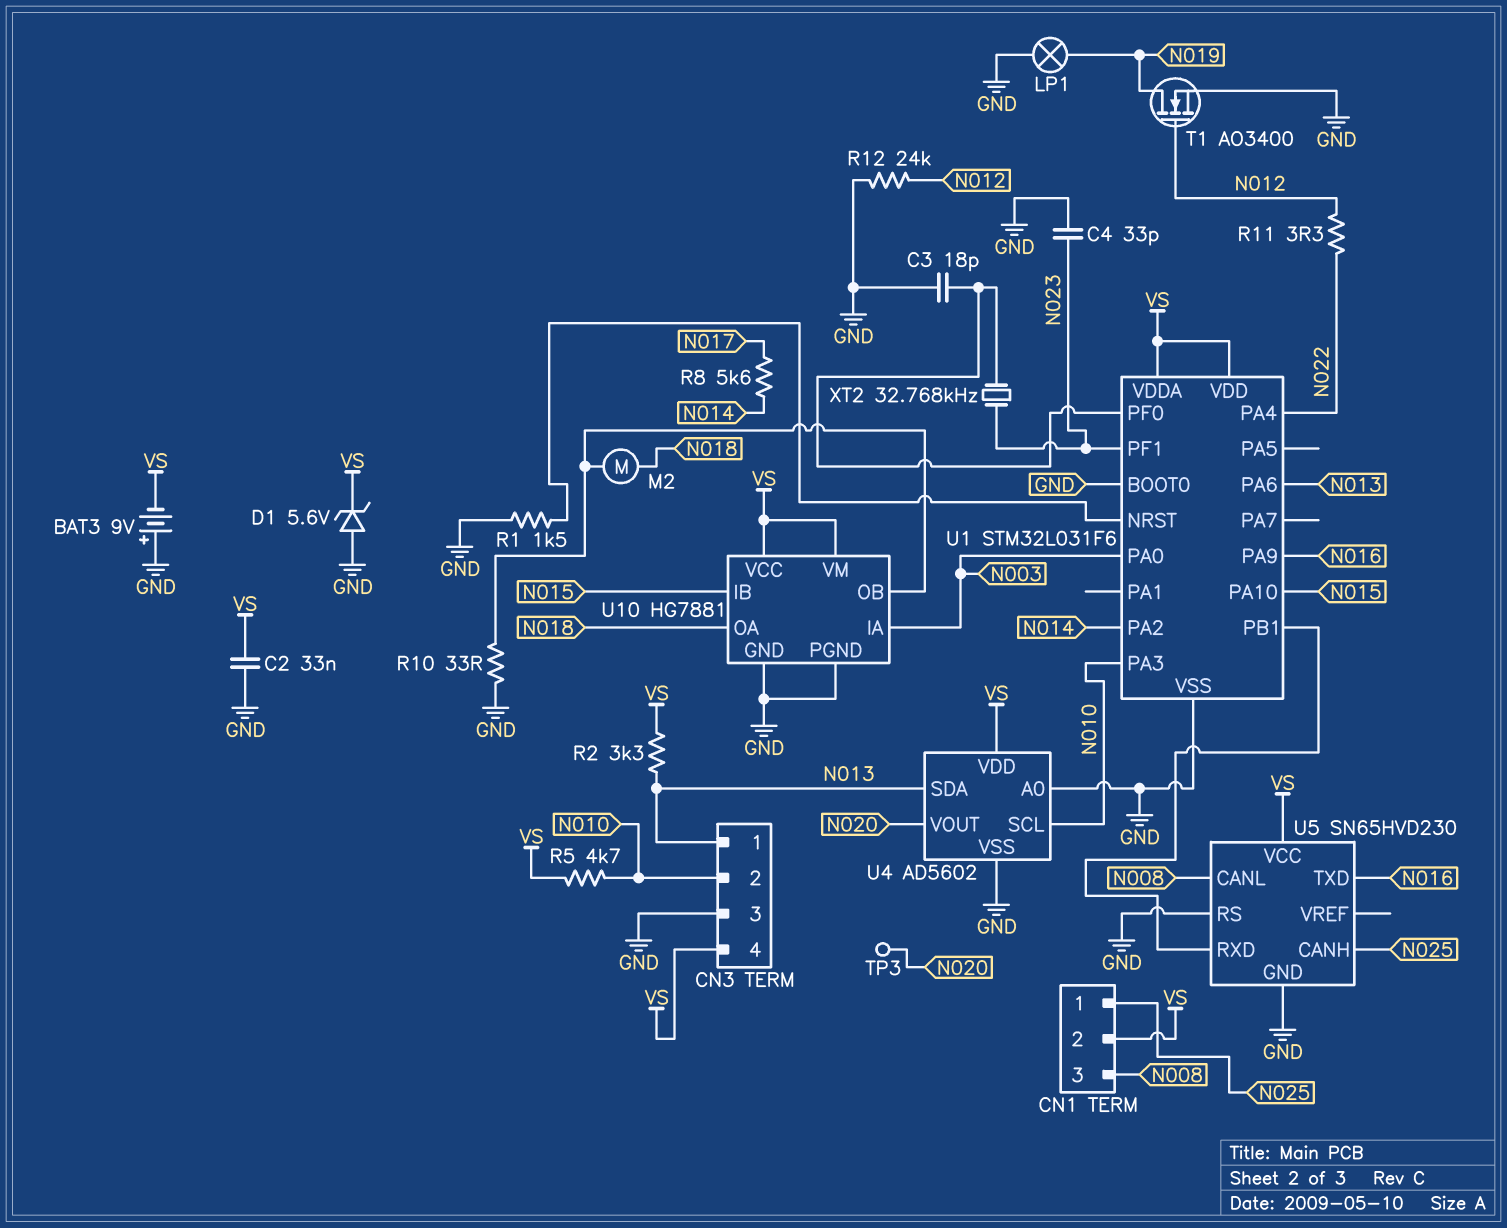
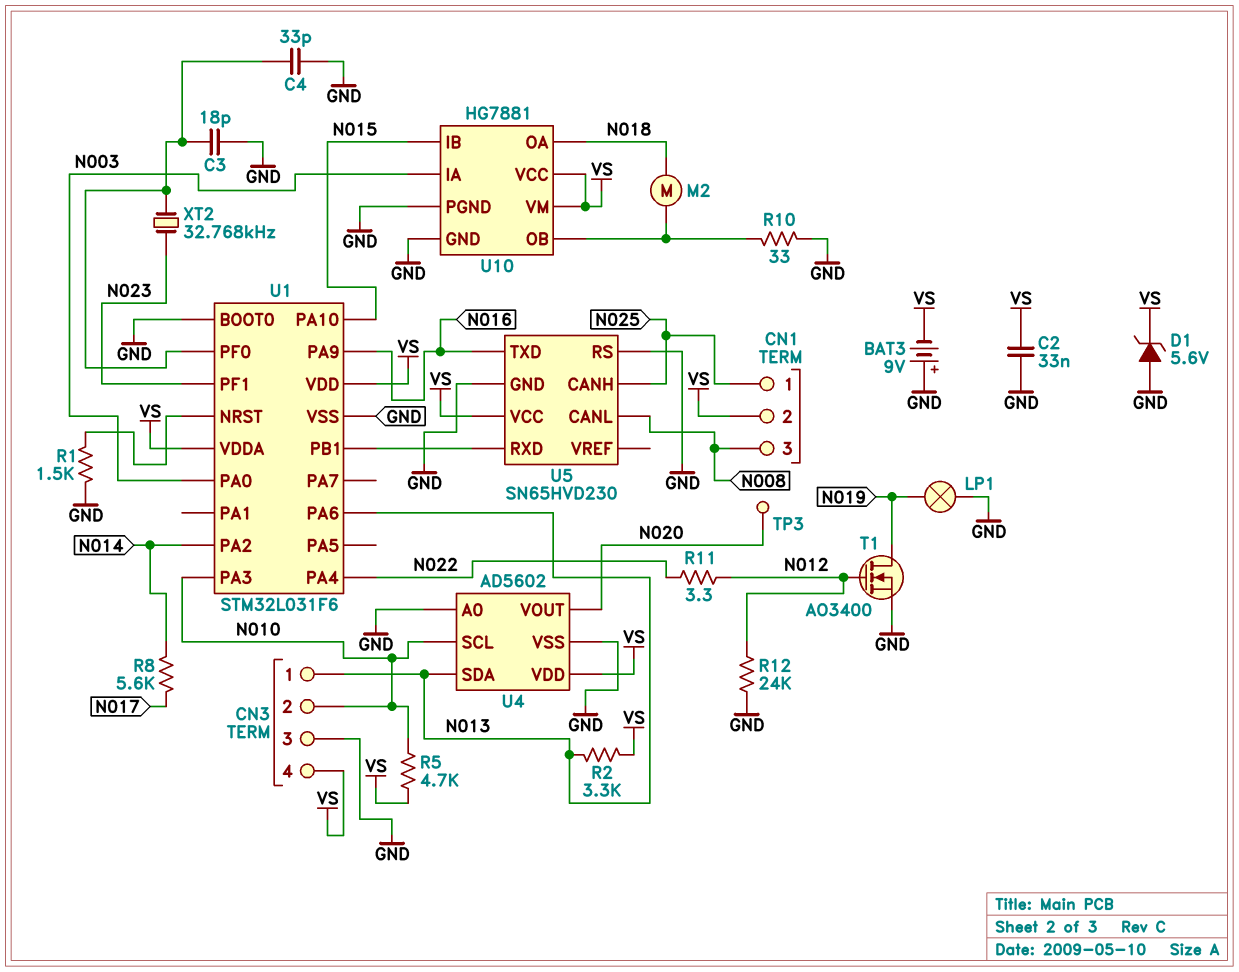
C4: 33pF (GND, N023) -> 33pF (GND, U1/PF0)

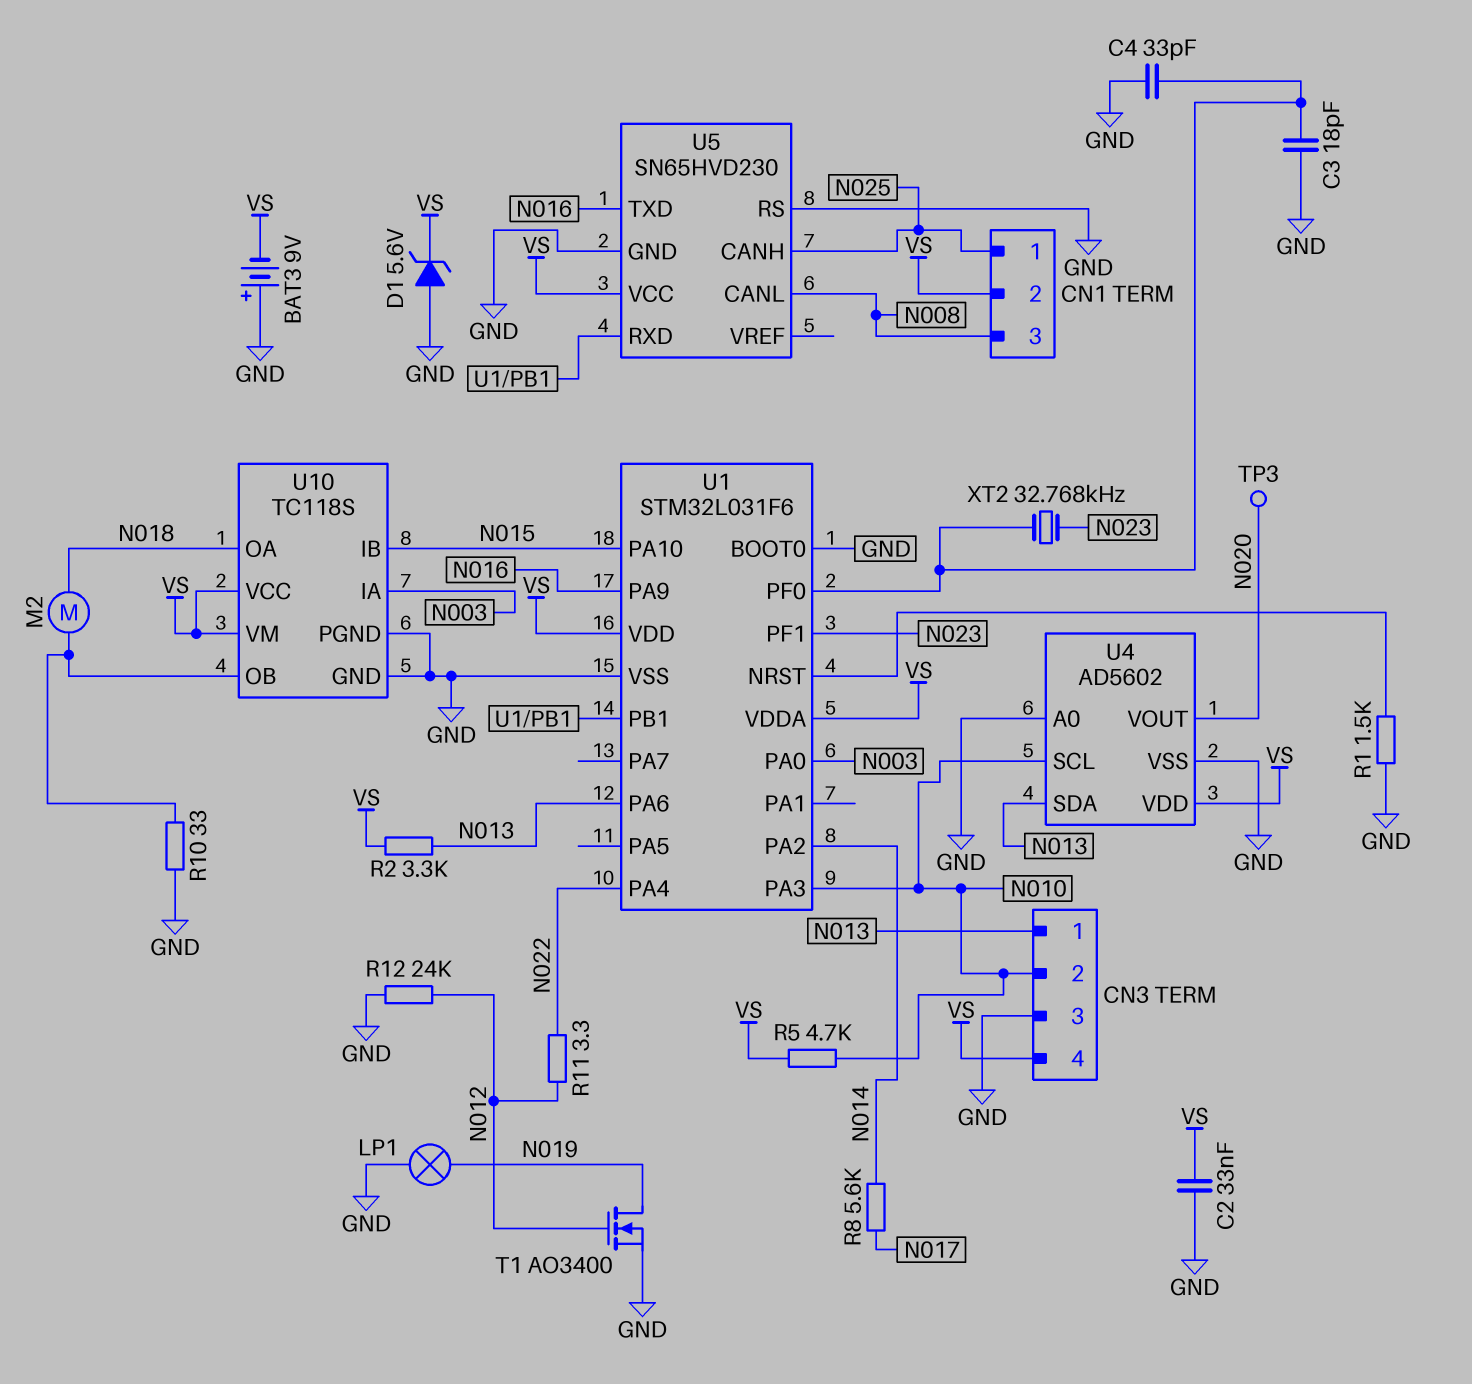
U10: HG7881 -> TC118S

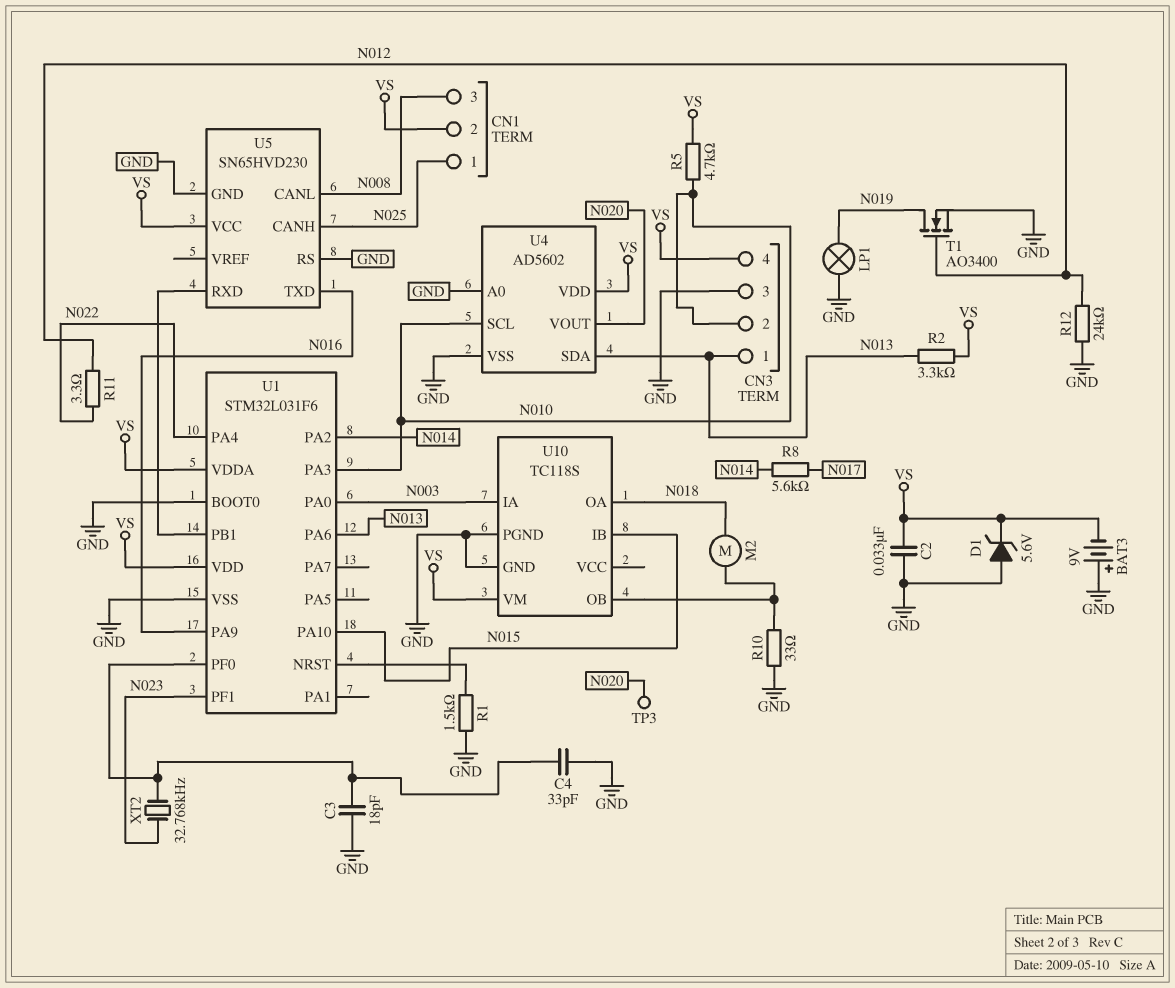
U10 pin VCC: VS -> none

